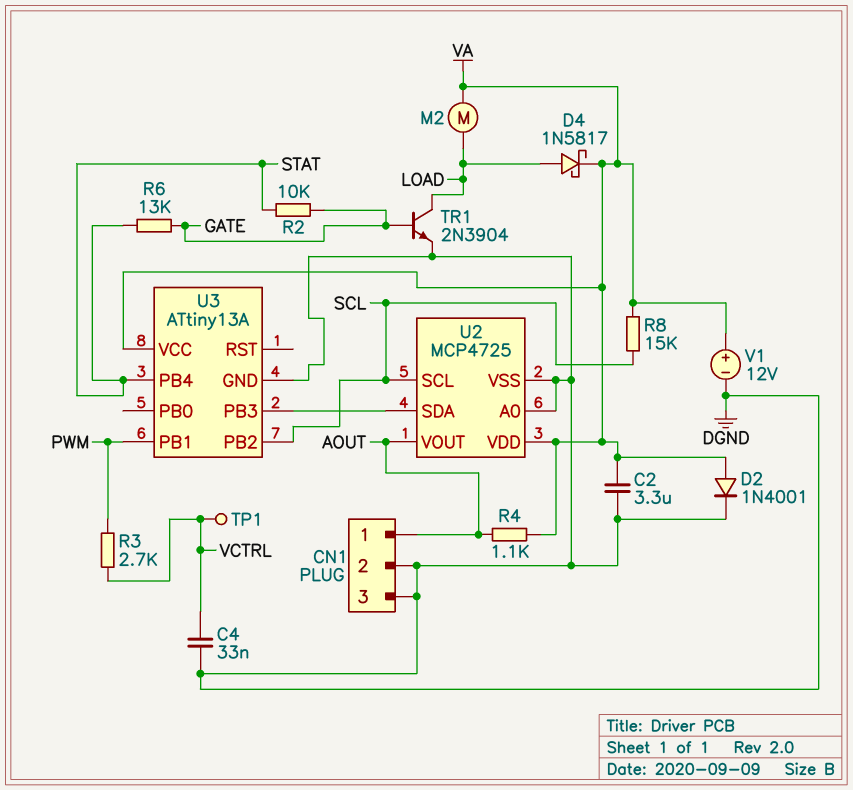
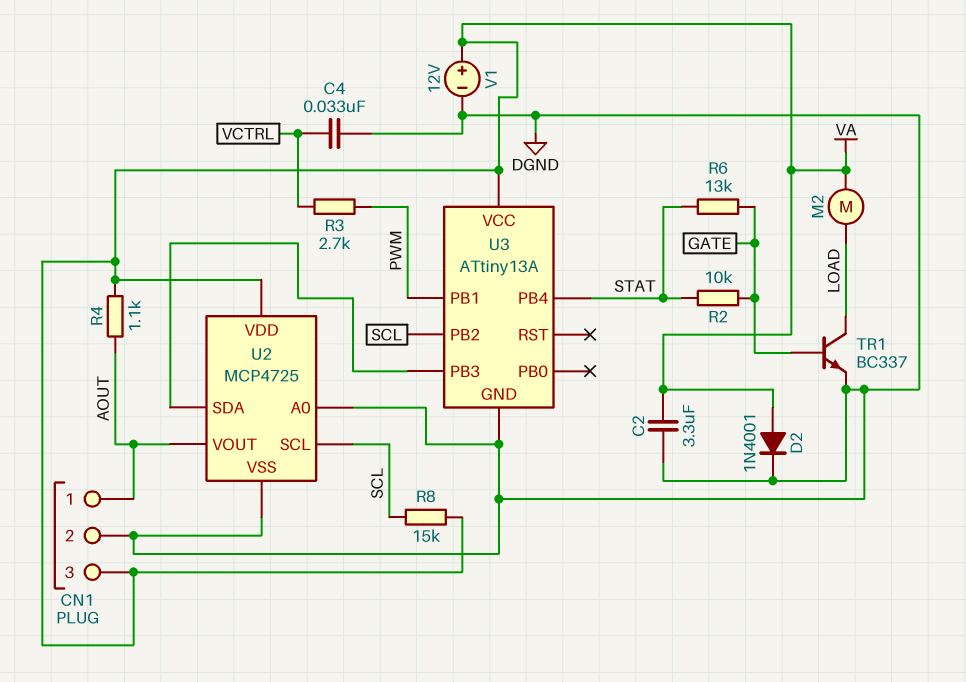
CN1 pin 3: DGND -> VA
D4: schottky 1N5817 (A LOAD, K VA) -> none
TP1: test point (VCTRL) -> none
TR1: NPN 2N3904 (B GATE, C LOAD, E DGND) -> NPN BC337 (B GATE, C LOAD, E DGND)

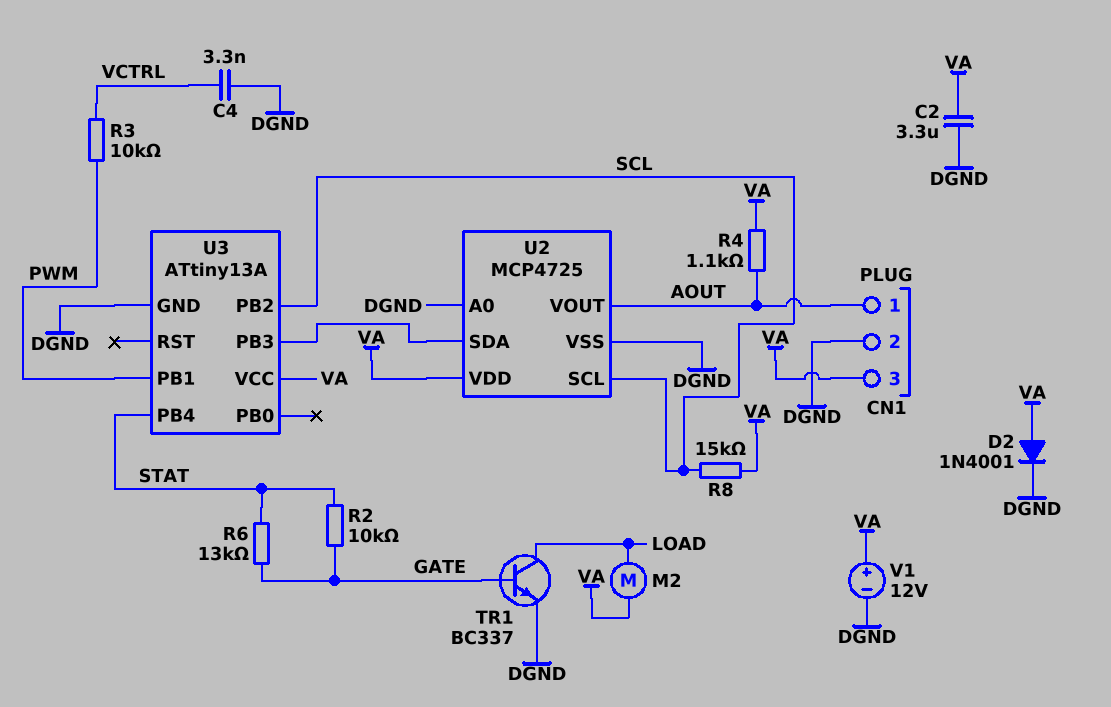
C4: 33nF (DGND, VCTRL) -> 3.3nF (DGND, VCTRL)
R3: 2.7k (PWM, VCTRL) -> 10k (PWM, VCTRL)

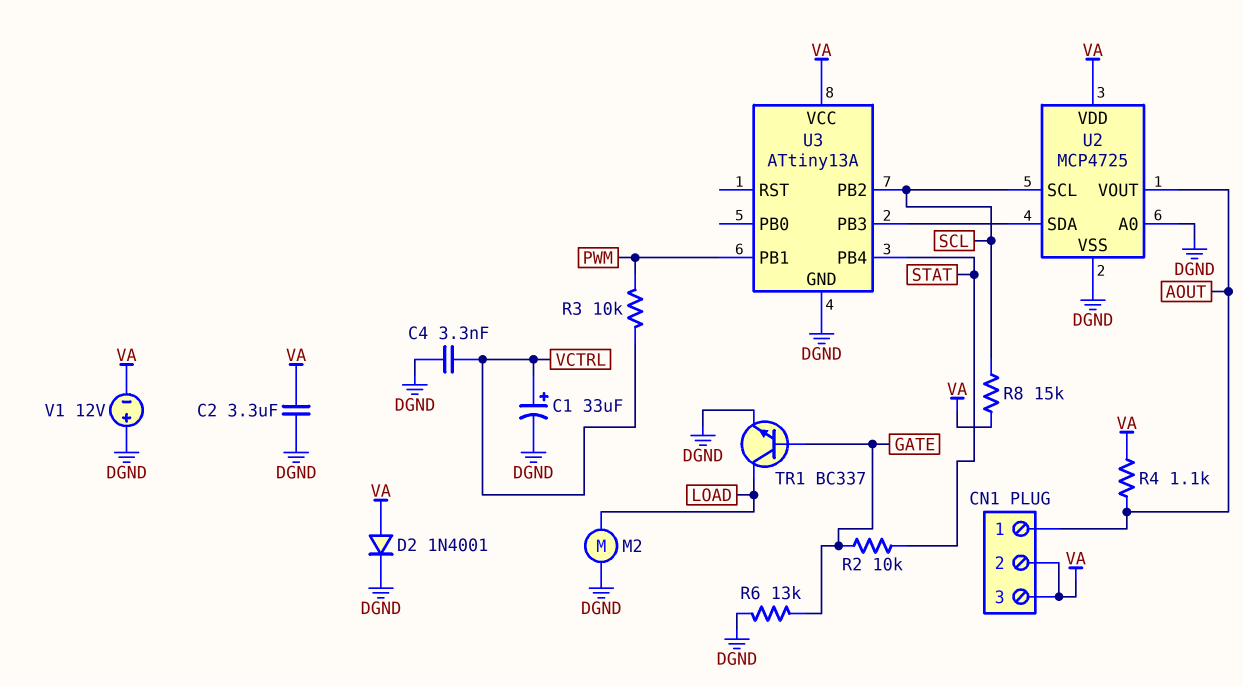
C1: none -> 33uF (plus VCTRL, minus DGND)
CN1 pin 2: DGND -> VA
M2: motor (LOAD, VA) -> motor (DGND, LOAD)
R6: 13k (GATE, STAT) -> 13k (DGND, GATE)
V1: 12V (plus VA, minus DGND) -> 12V (plus DGND, minus VA)

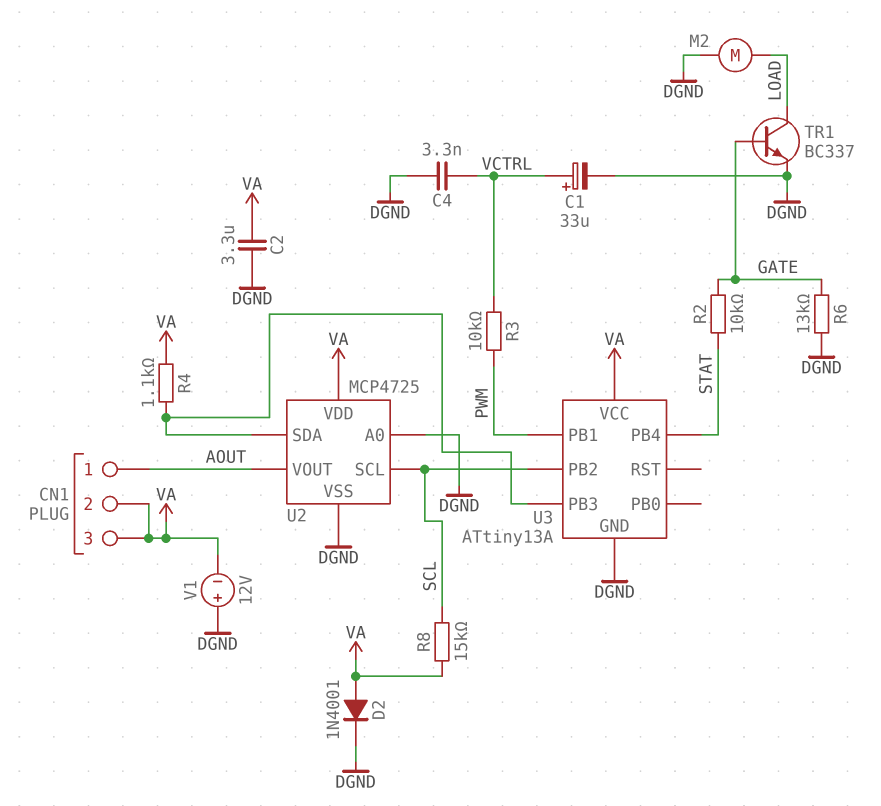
R4: 1.1k (AOUT, VA) -> 1.1k (U2/SDA, VA)

